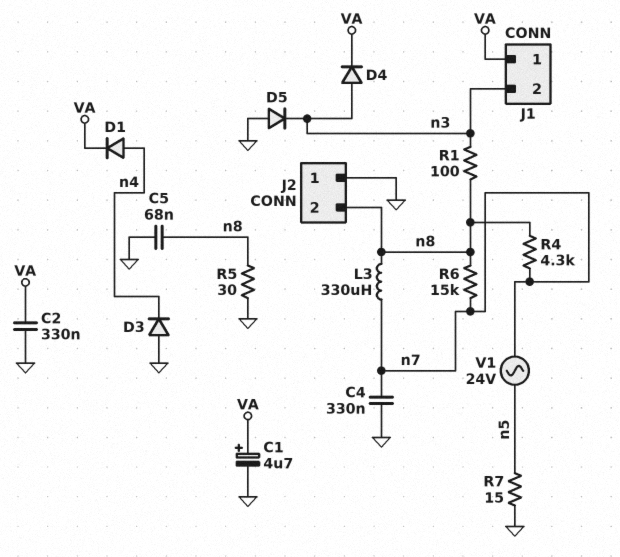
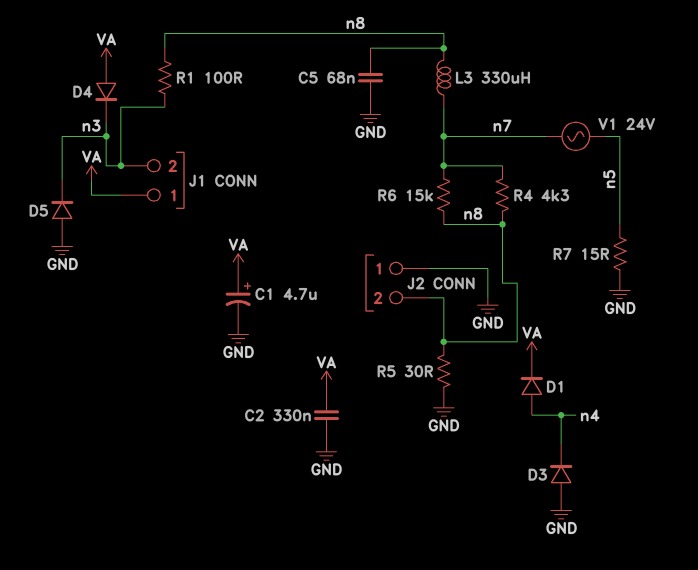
C4: 330nF (GND, n7) -> none
D4: diode (A n3, K VA) -> diode (A VA, K n3)

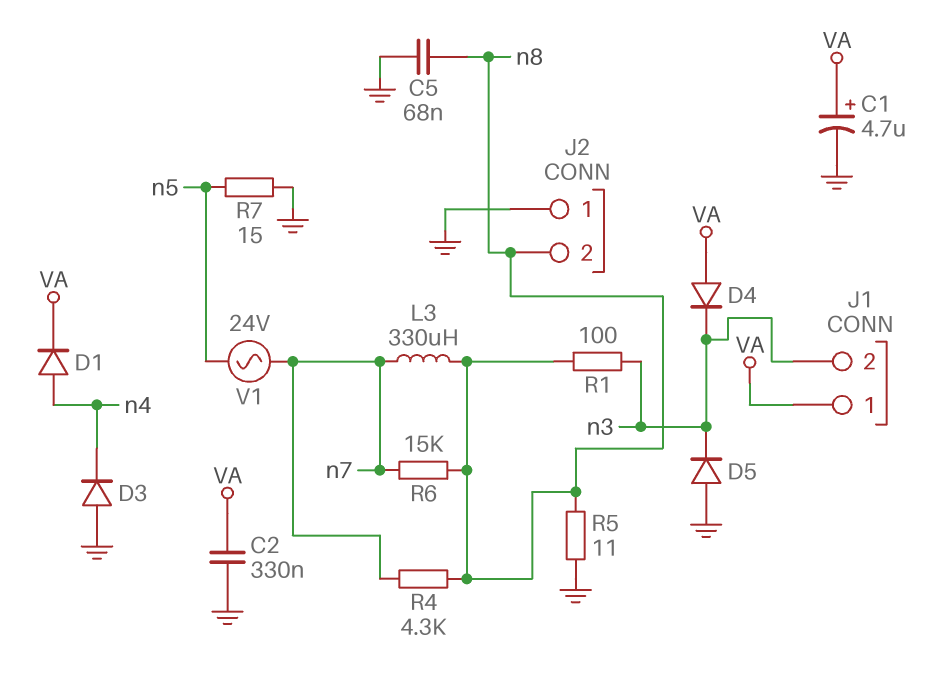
R5: 30 (GND, n8) -> 11 (GND, n8)

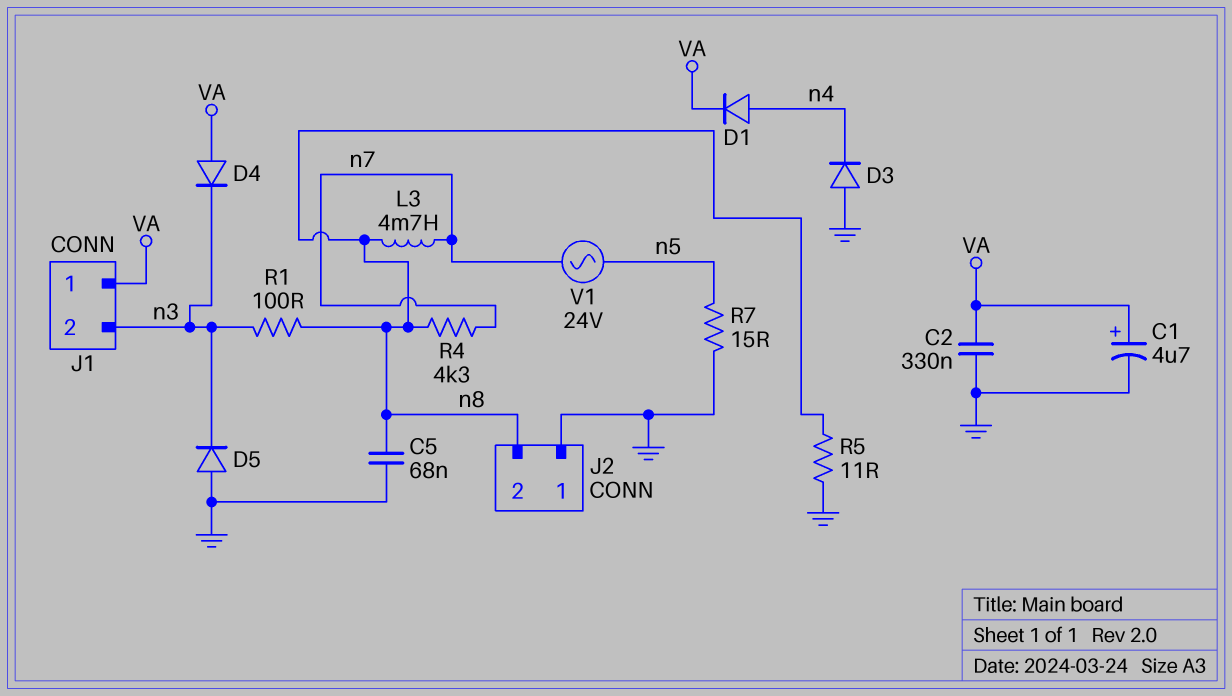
L3: 330uH (n7, n8) -> 4.7mH (n7, n8)
R6: 15k (n7, n8) -> none

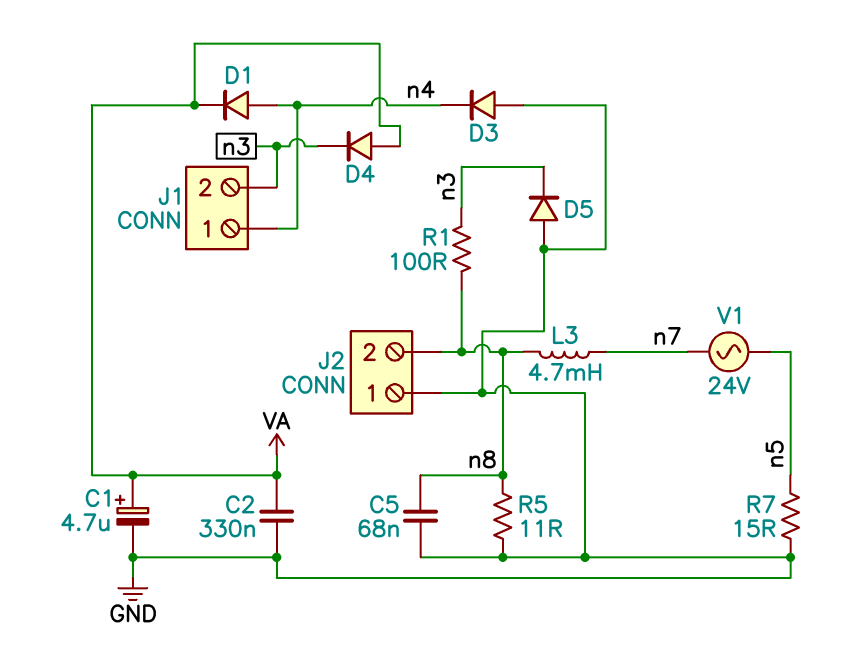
J1 pin 1: VA -> n4
R4: 4.3k (n7, n8) -> none

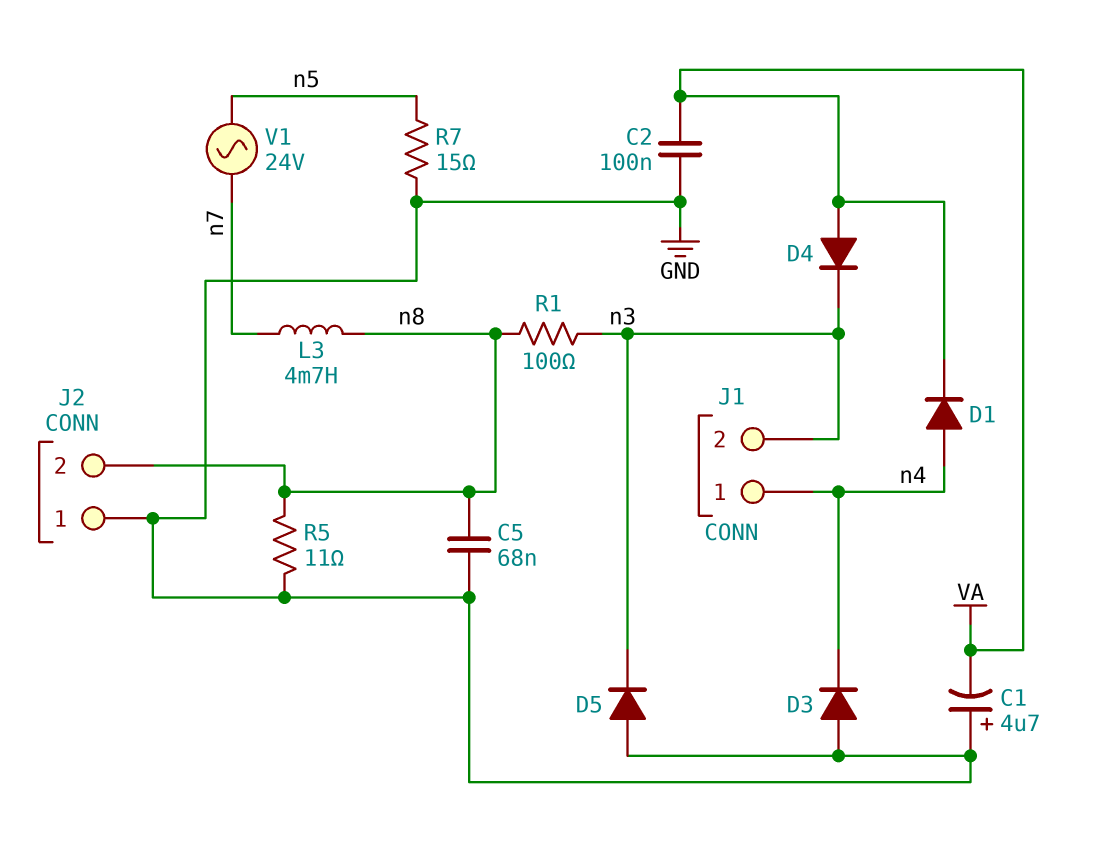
C1: 4.7uF (plus VA, minus GND) -> 4.7uF (plus GND, minus VA)
C2: 330nF (GND, VA) -> 100nF (GND, VA)

